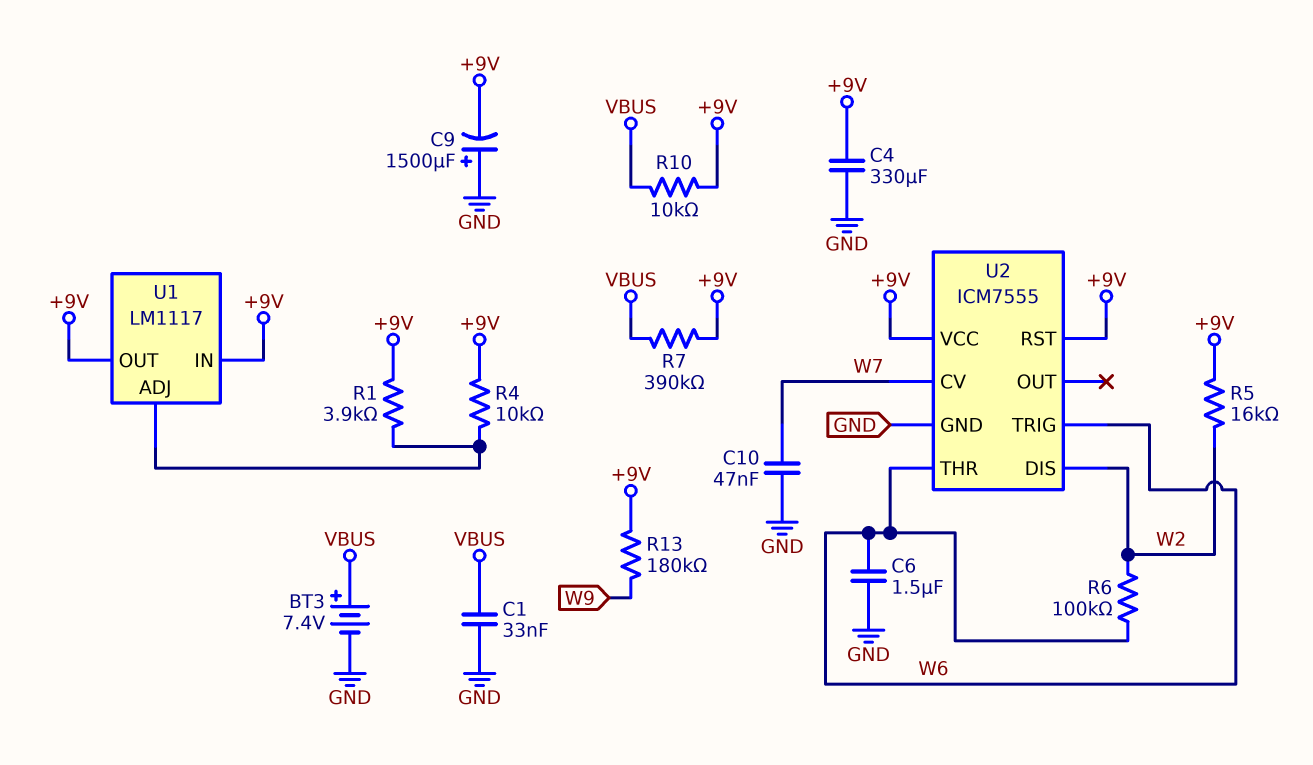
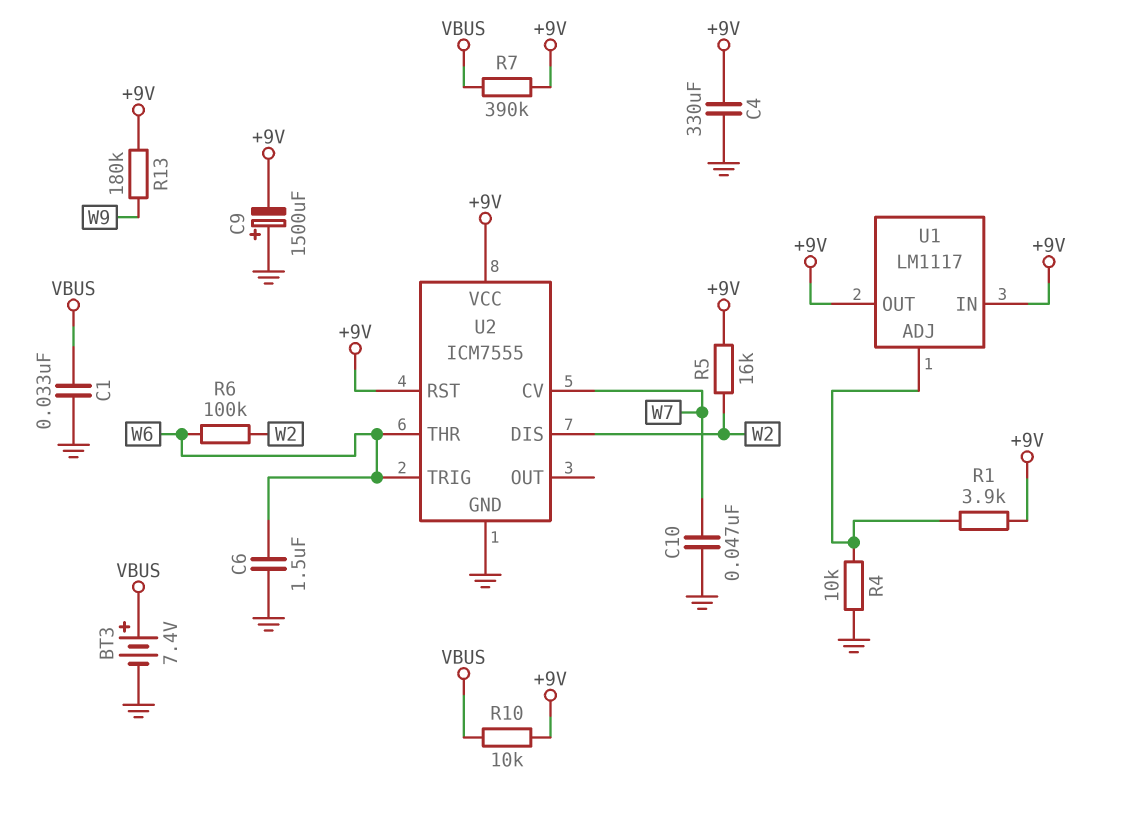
R4: 10k (+9V, U1/ADJ) -> 10k (GND, U1/ADJ)

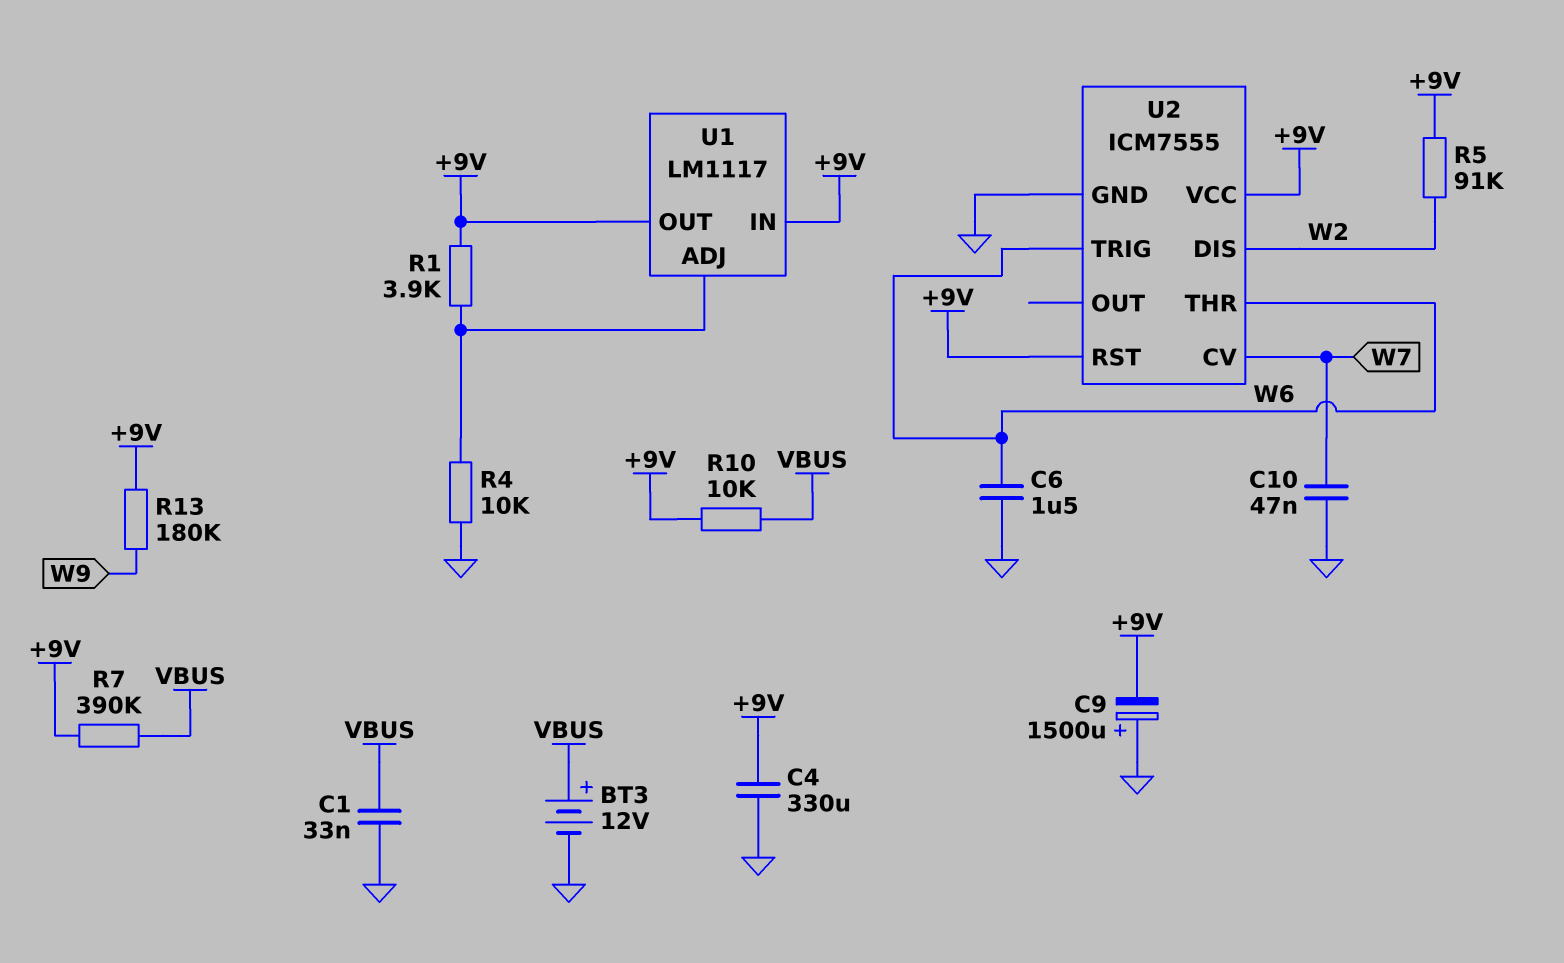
BT3: 7.4V (plus VBUS, minus GND) -> 12V (plus VBUS, minus GND)
R5: 16k (+9V, W2) -> 91k (+9V, W2)
R6: 100k (W2, W6) -> none

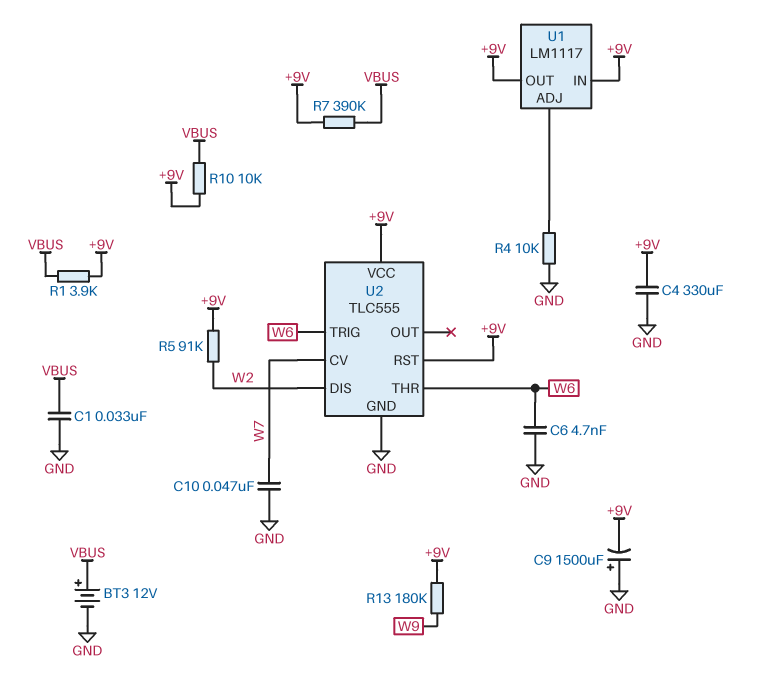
C6: 1.5uF (GND, W6) -> 4.7nF (GND, W6)
R1: 3.9k (+9V, U1/ADJ) -> 3.9k (+9V, VBUS)
U2: ICM7555 -> TLC555

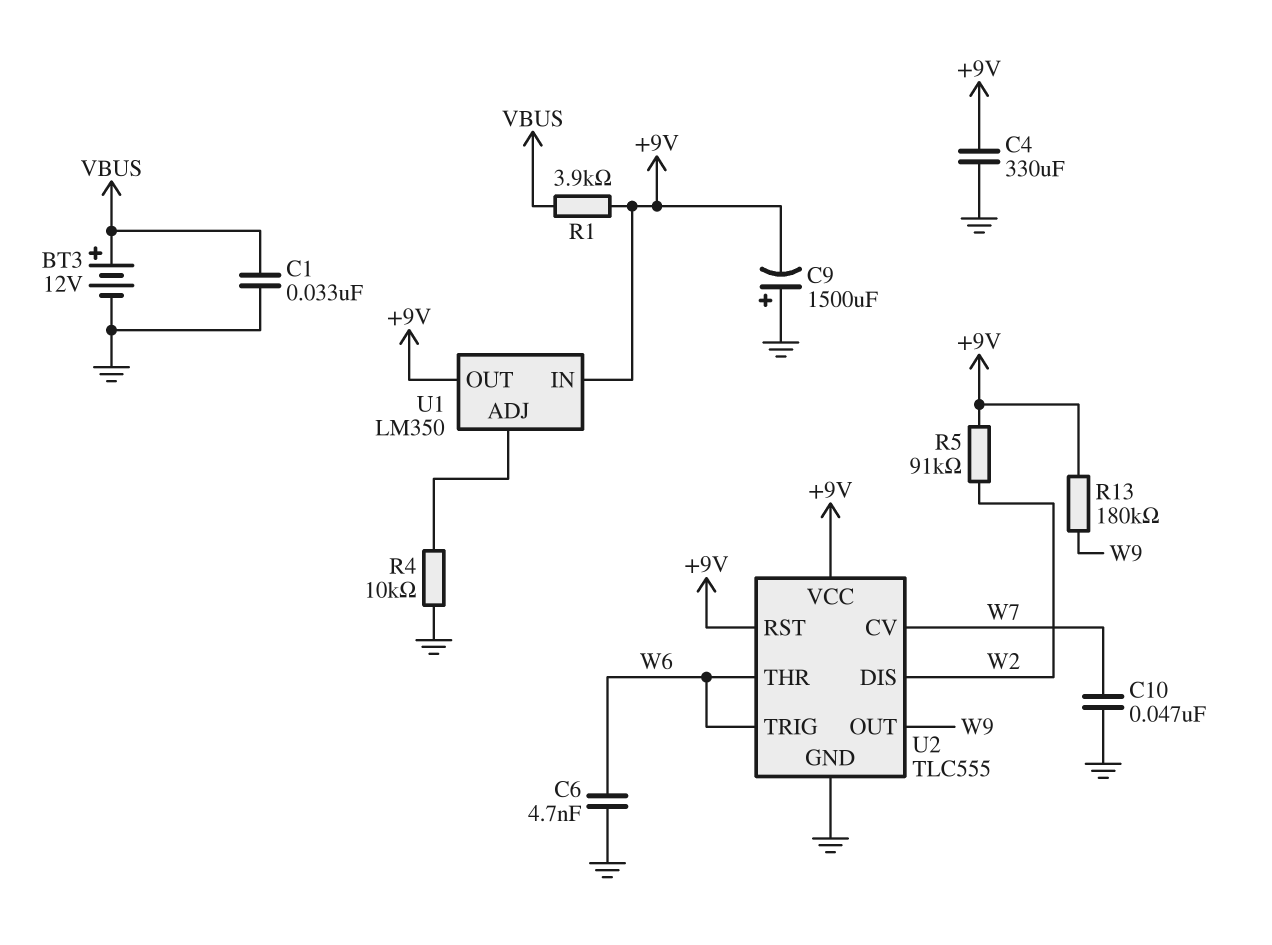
R7: 390k (+9V, VBUS) -> none
R10: 10k (+9V, VBUS) -> none
U1: LM1117 -> LM350
U2 pin OUT: none -> W9

